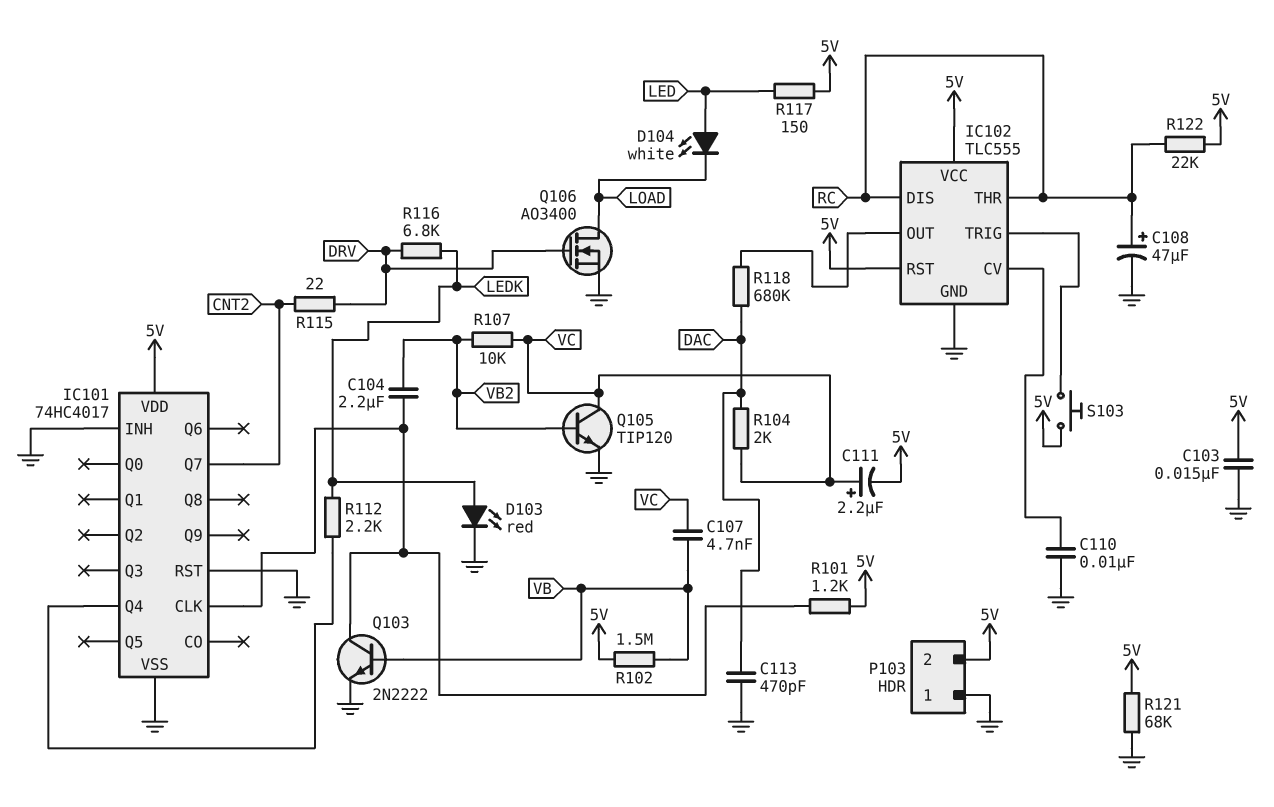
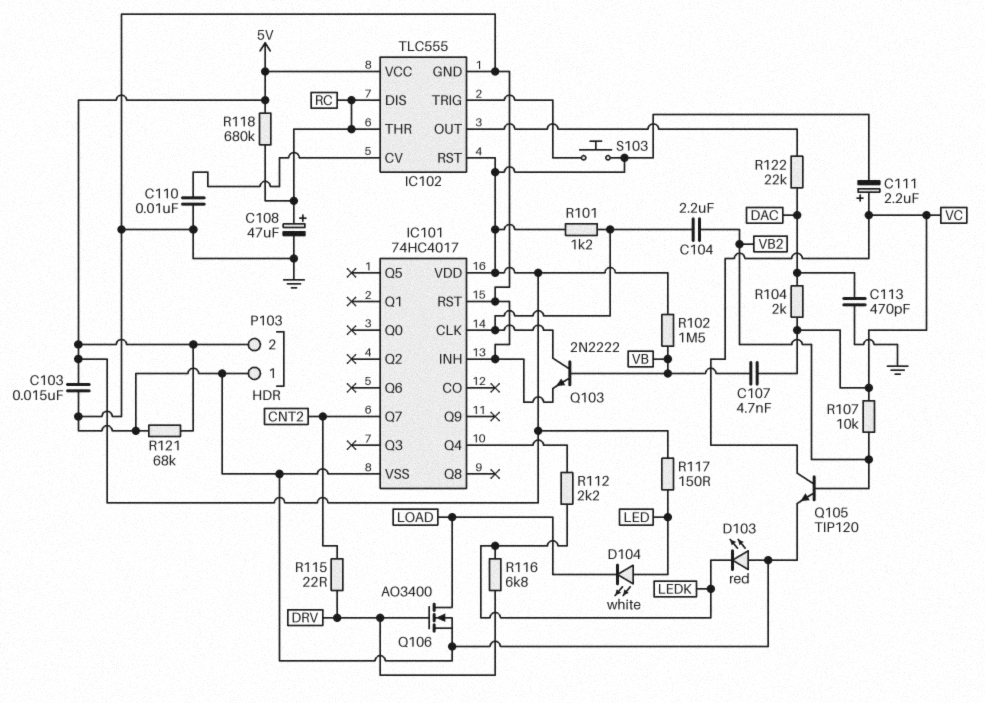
D103: LED red (A LEDK, K GND) -> LED red (A GND, K LEDK)
R118: 680k (DAC, IC102/OUT) -> 680k (5V, RC)
R122: 22k (5V, RC) -> 22k (DAC, IC102/OUT)

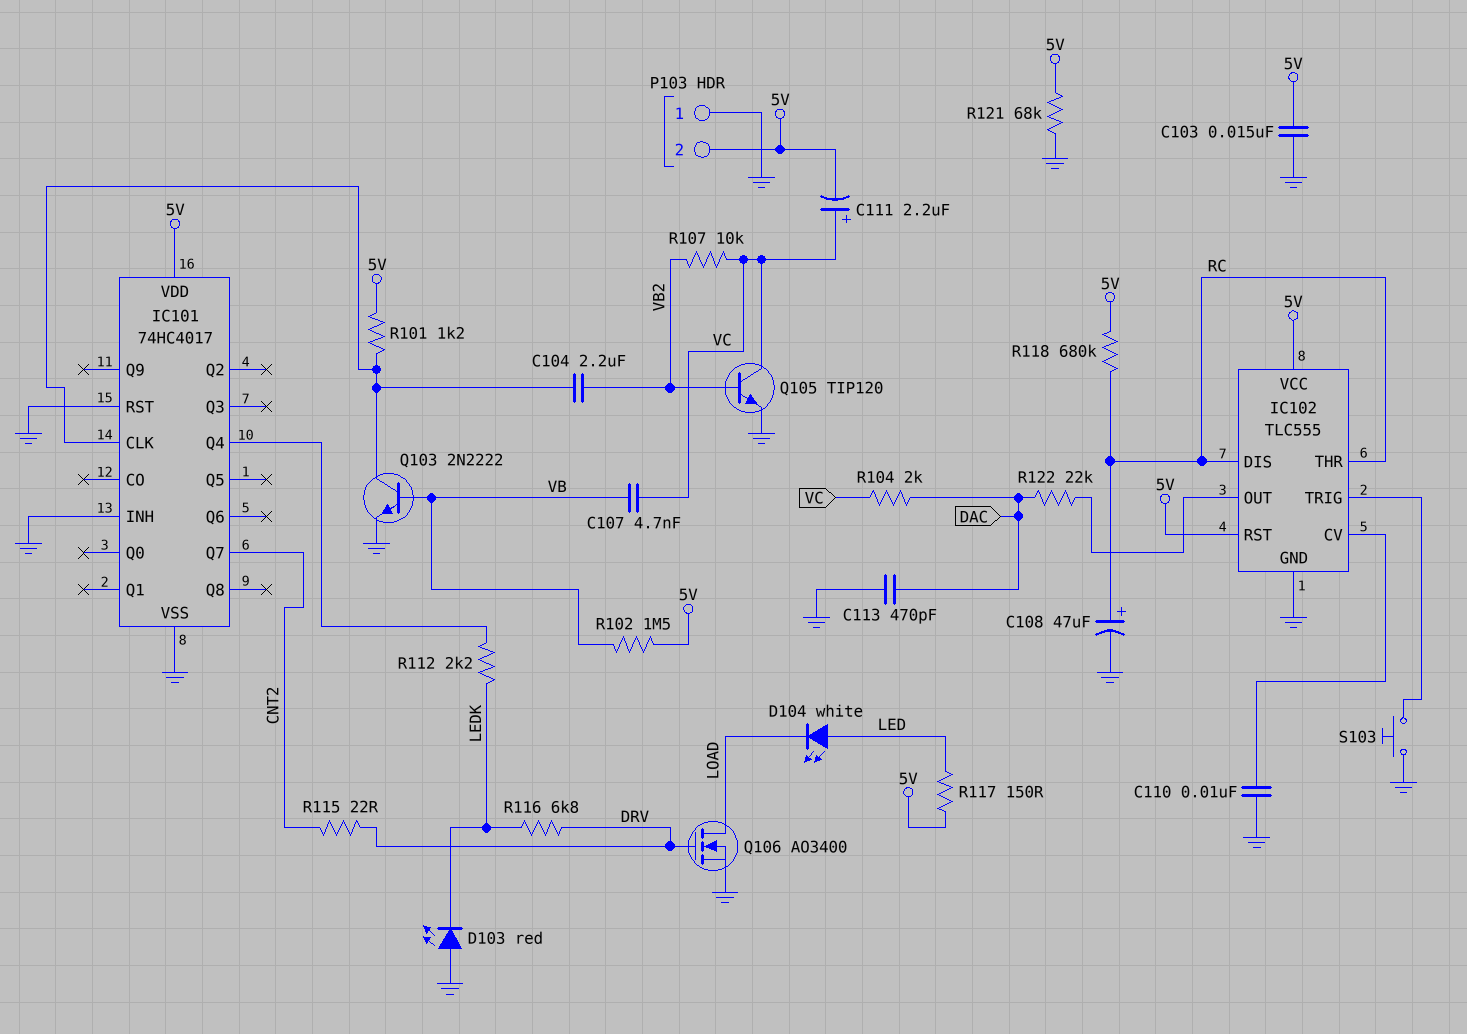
S103: button (5V, IC102/TRIG) -> button (GND, IC102/TRIG)

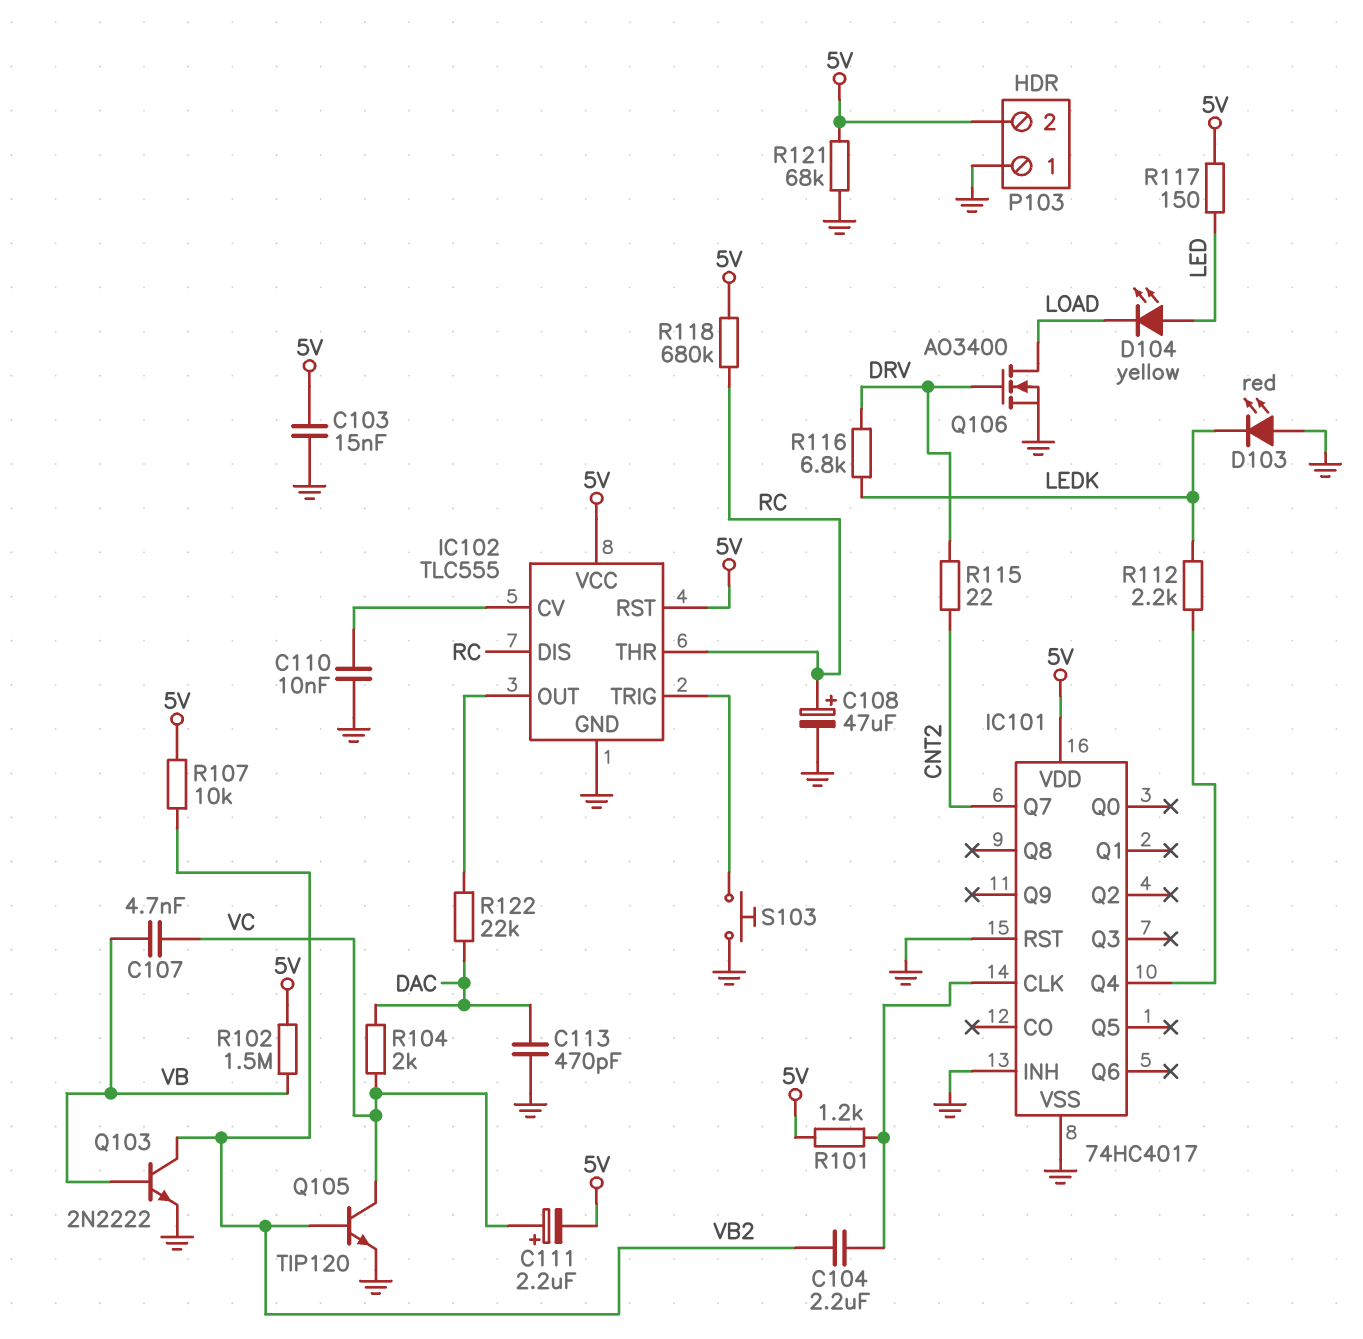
D104: LED white (A LED, K LOAD) -> LED yellow (A LED, K LOAD)
Q103: NPN 2N2222 (B VB, C IC101/CLK, E GND) -> NPN 2N2222 (B VB, C VB2, E GND)
R107: 10k (VB2, VC) -> 10k (5V, VB2)

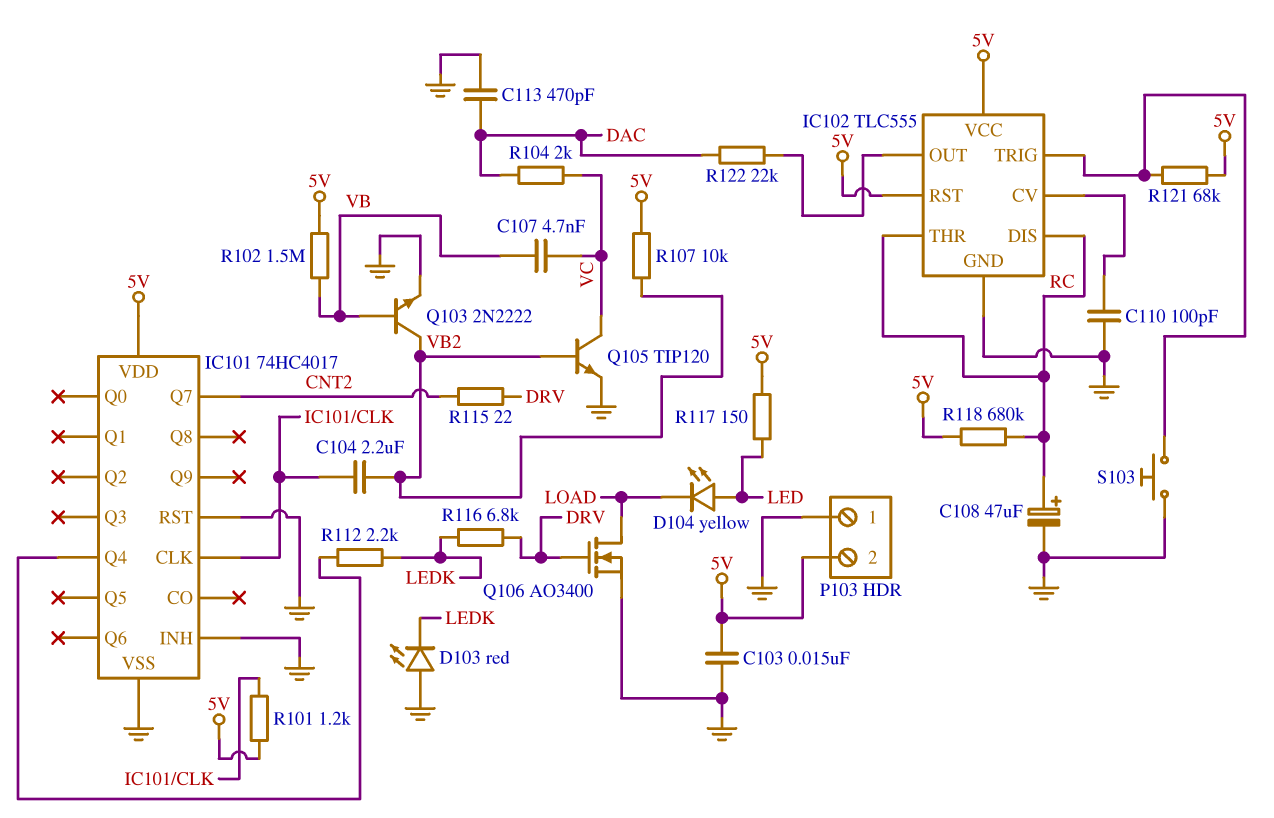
C110: 10nF (GND, IC102/CV) -> 100pF (GND, IC102/CV)
C111: 2.2uF (plus VC, minus 5V) -> none
R121: 68k (5V, GND) -> 68k (5V, IC102/TRIG)

